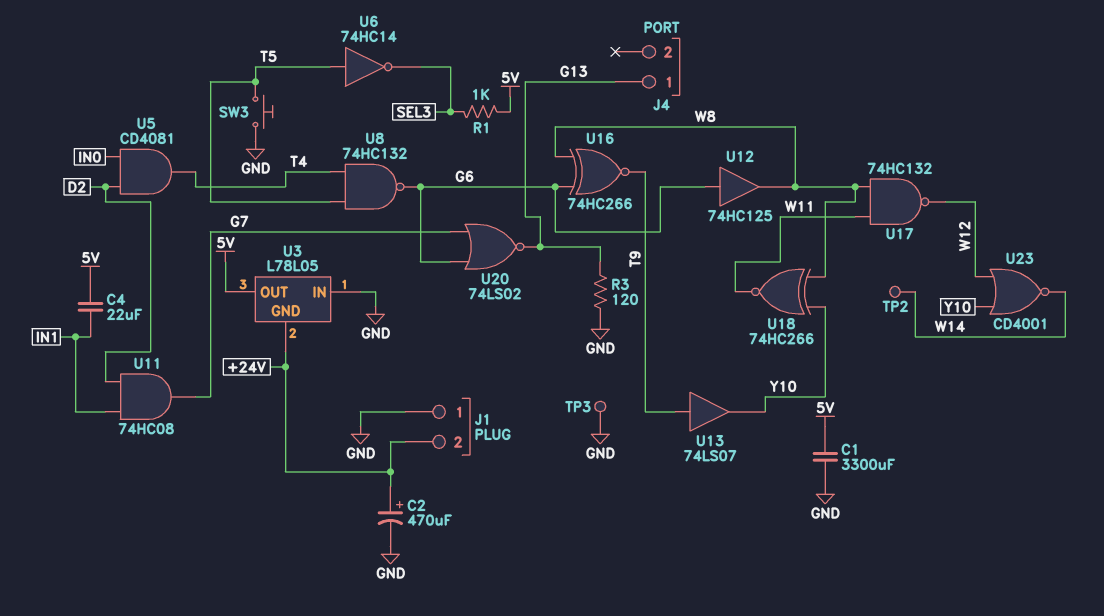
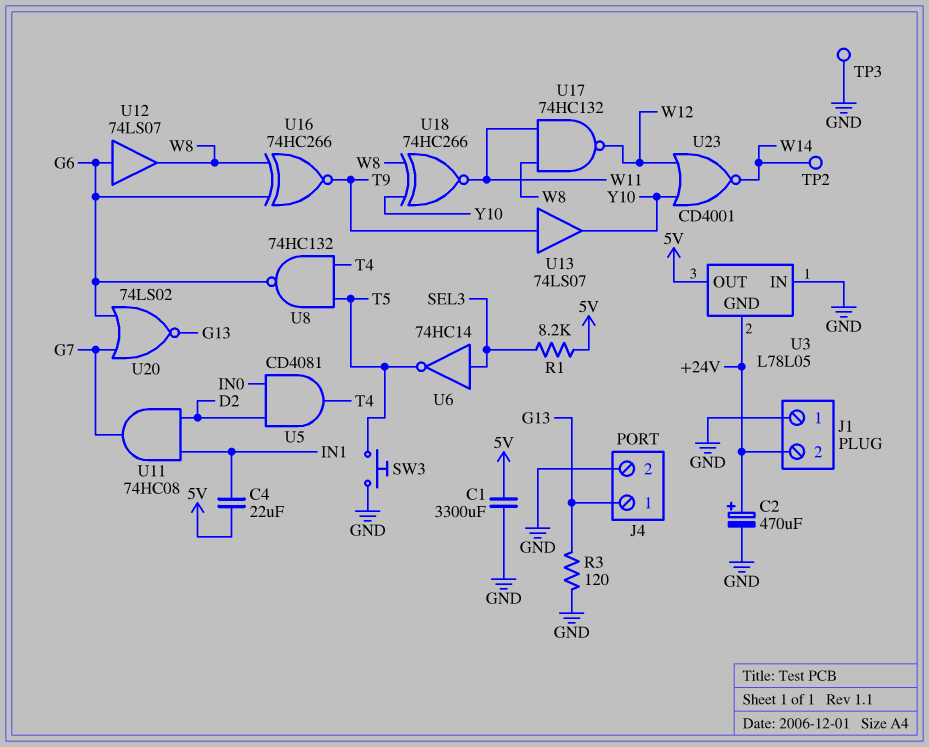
J4 pin 2: none -> GND
R1: 1k (5V, SEL3) -> 8.2k (5V, SEL3)
U6: NOT 74HC14 (in T5, out SEL3) -> NOT 74HC14 (in SEL3, out T5)
U12: buffer 74HC125 (in G6, out W8) -> buffer 74LS07 (in G6, out W8)

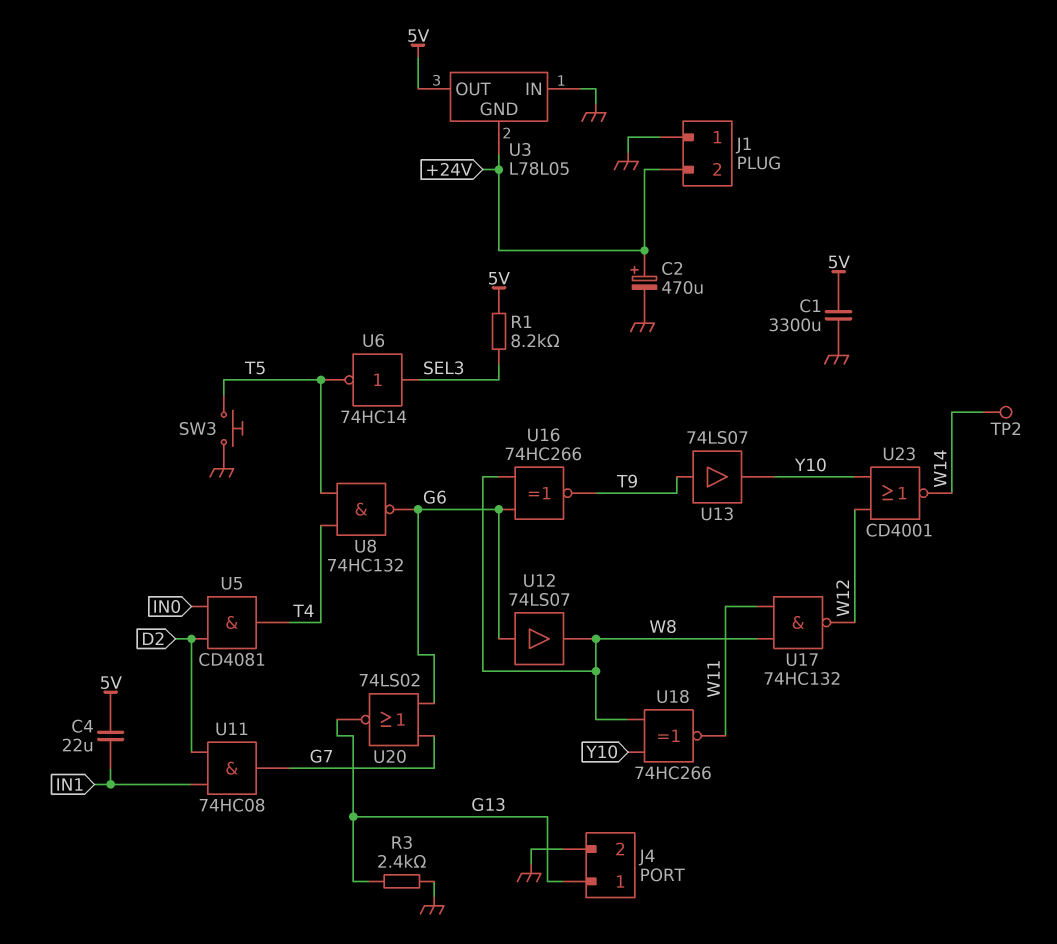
R3: 120 (G13, GND) -> 2.4k (G13, GND)
TP3: test point (GND) -> none

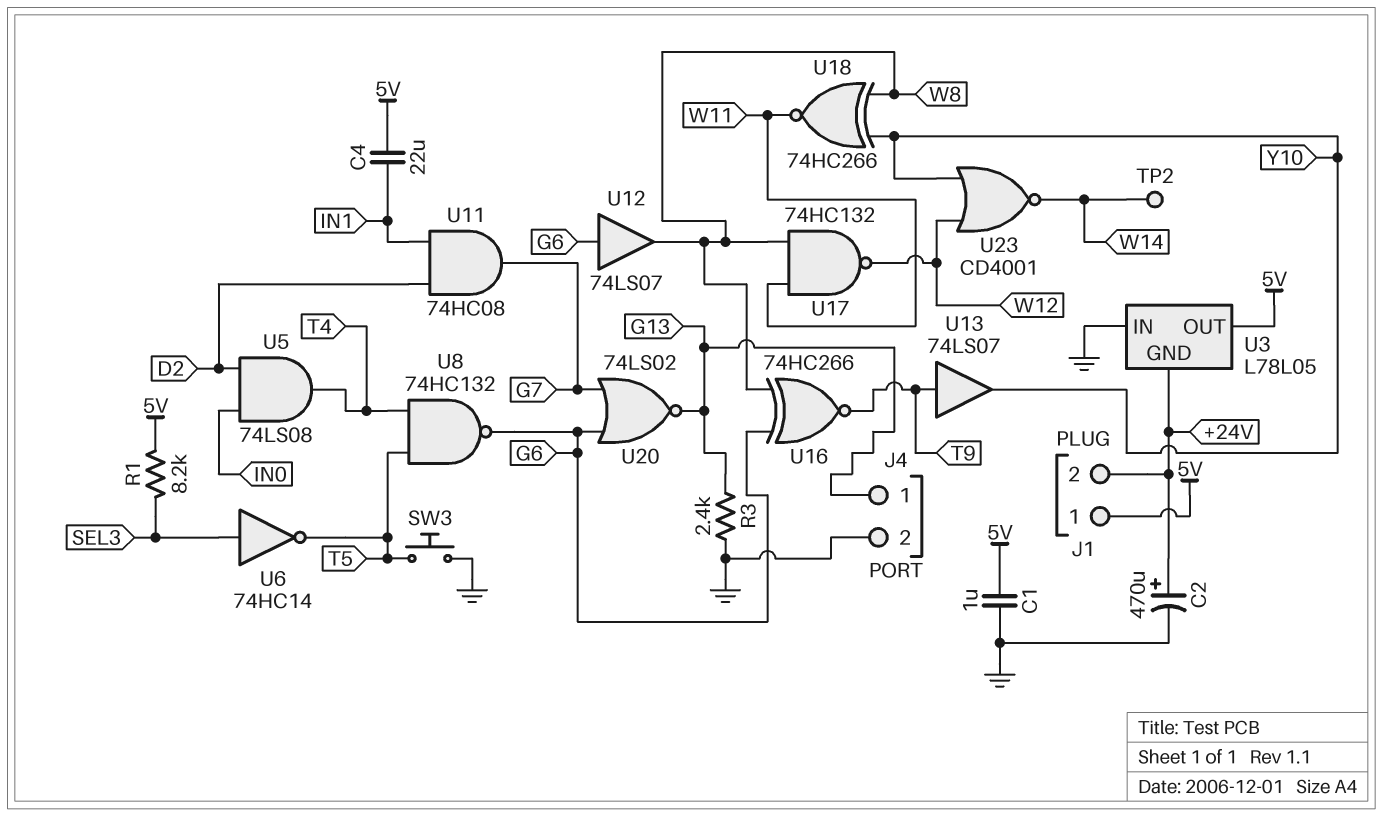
C1: 3300uF (5V, GND) -> 1uF (5V, GND)
J1 pin 1: GND -> 5V
U5: AND CD4081 (in D2, in IN0, out T4) -> AND 74LS08 (in D2, in IN0, out T4)

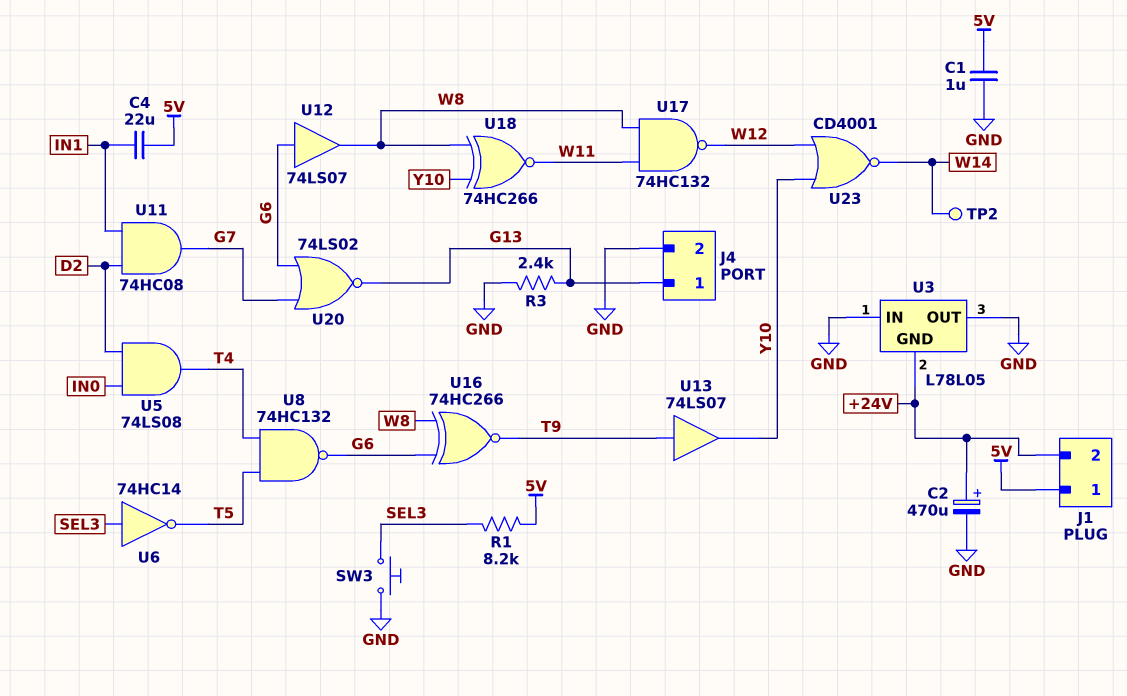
SW3: button (GND, T5) -> button (GND, SEL3)
U3 pin OUT: 5V -> GND

